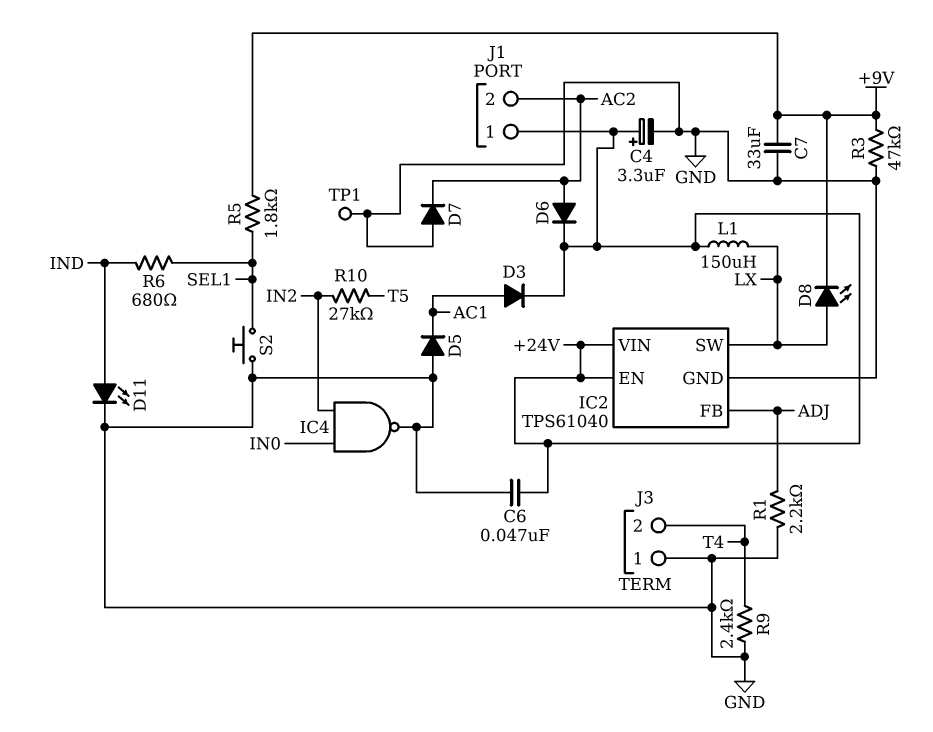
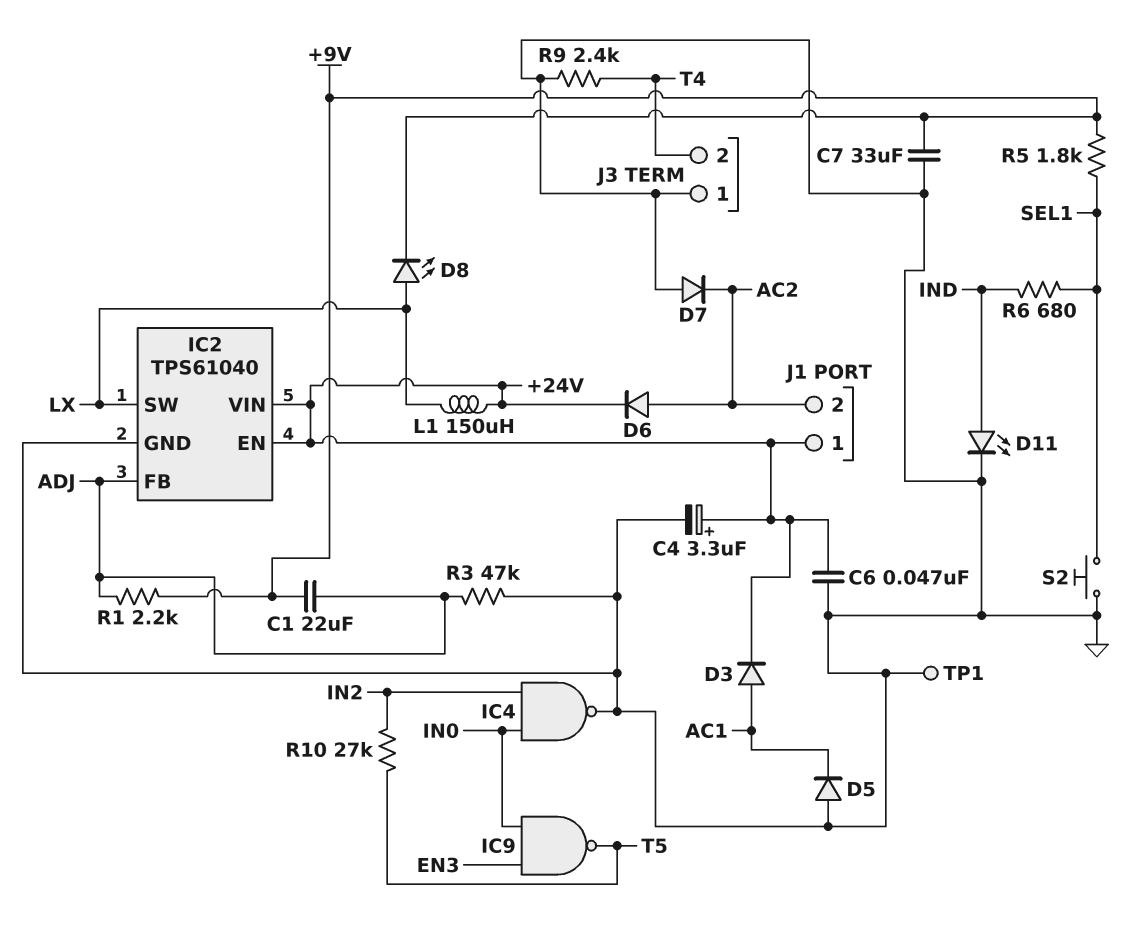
C1: none -> 22uF (+9V, ADJ)
IC9: none -> NAND (in EN3, in IN0, out T5)
R1: 2.2k (ADJ, GND) -> 2.2k (+9V, ADJ)
R3: 47k (+9V, GND) -> 47k (ADJ, GND)

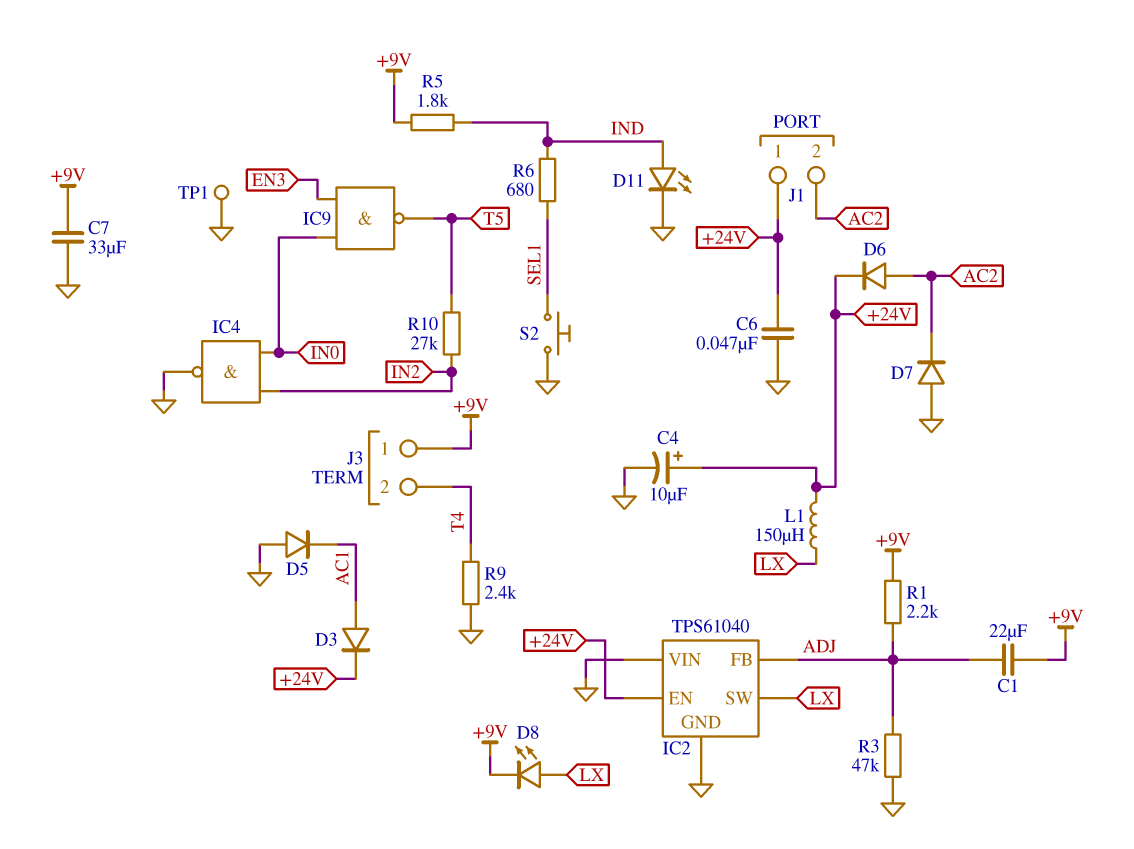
C4: 3.3uF (plus +24V, minus GND) -> 10uF (plus +24V, minus GND)
IC2 pin VIN: +24V -> GND
J3 pin 1: GND -> +9V
R5: 1.8k (+9V, SEL1) -> 1.8k (+9V, IND)

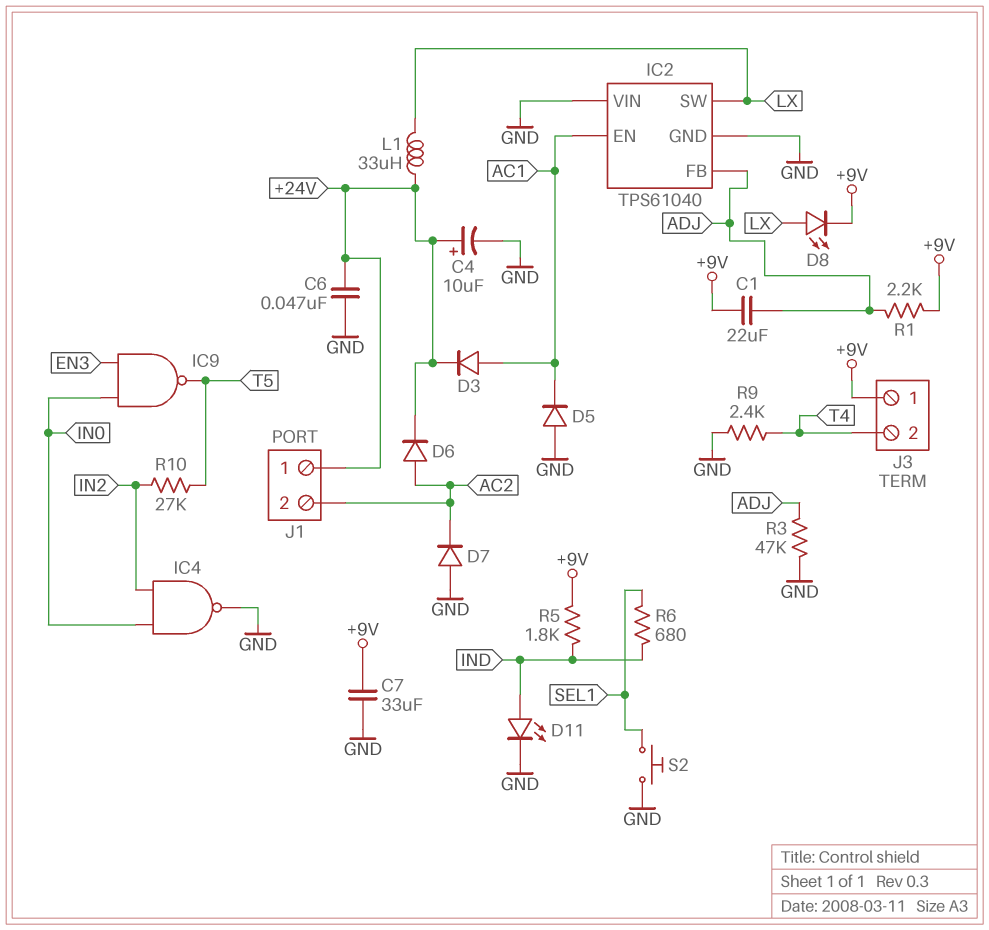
IC2 pin EN: +24V -> AC1
L1: 150uH (+24V, LX) -> 33uH (+24V, LX)
TP1: test point (GND) -> none

